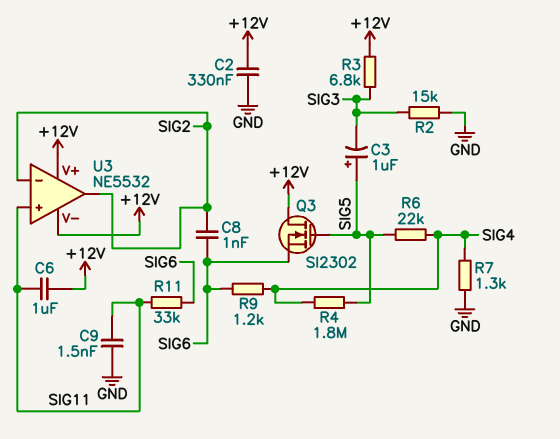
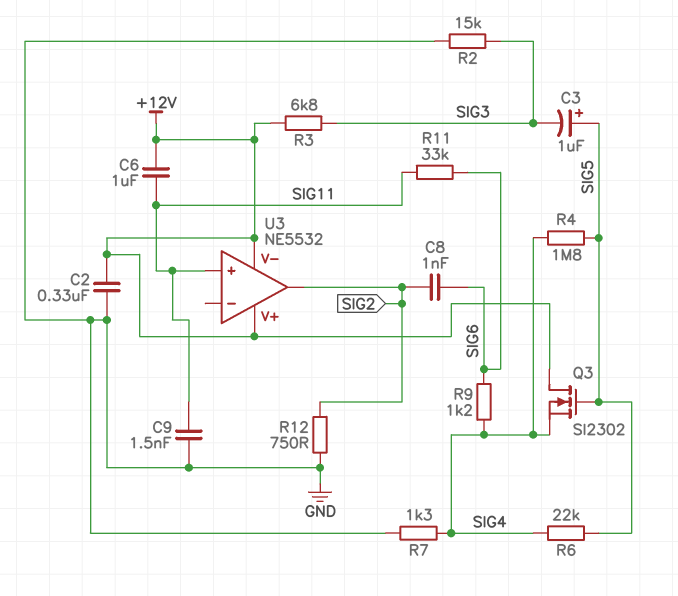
Q3: NMOS SI2302 (G SIG5, D +12V, S SIG6) -> NMOS SI2302 (G SIG5, D +12V, S SIG4)
R12: none -> 750 (GND, SIG2)
U3 pin in-: SIG2 -> none

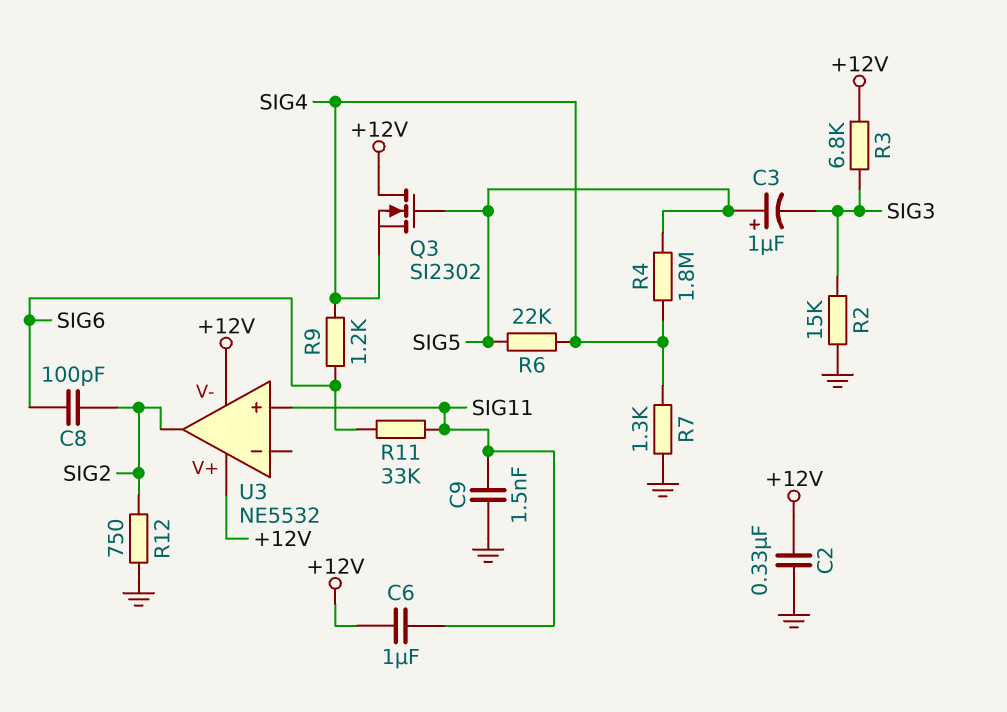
C8: 1nF (SIG2, SIG6) -> 100pF (SIG2, SIG6)

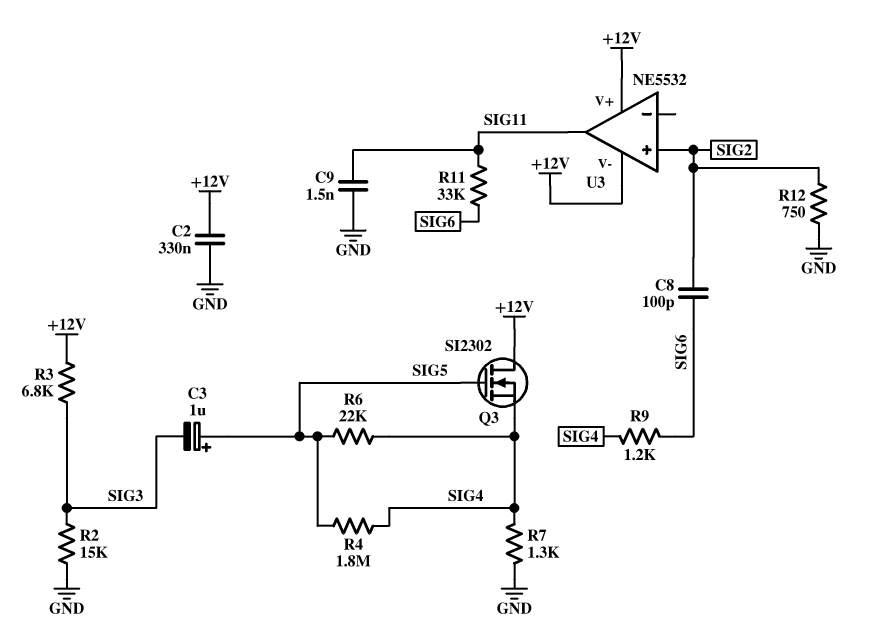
C6: 1uF (+12V, SIG11) -> none
U3 pin in+: SIG11 -> SIG2
U3 pin out: SIG2 -> SIG11

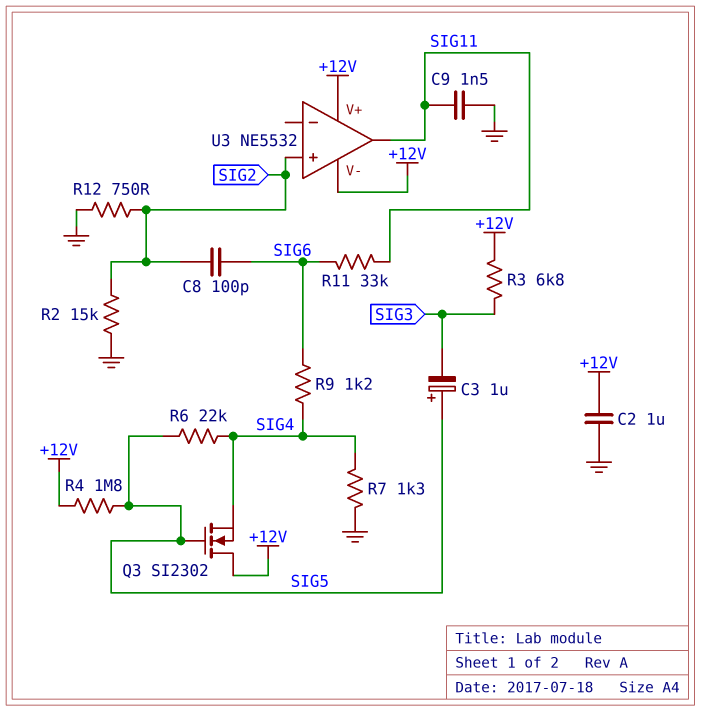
C2: 330nF (+12V, GND) -> 1uF (+12V, GND)
R2: 15k (GND, SIG3) -> 15k (GND, SIG2)
R4: 1.8M (SIG4, SIG5) -> 1.8M (+12V, SIG5)

